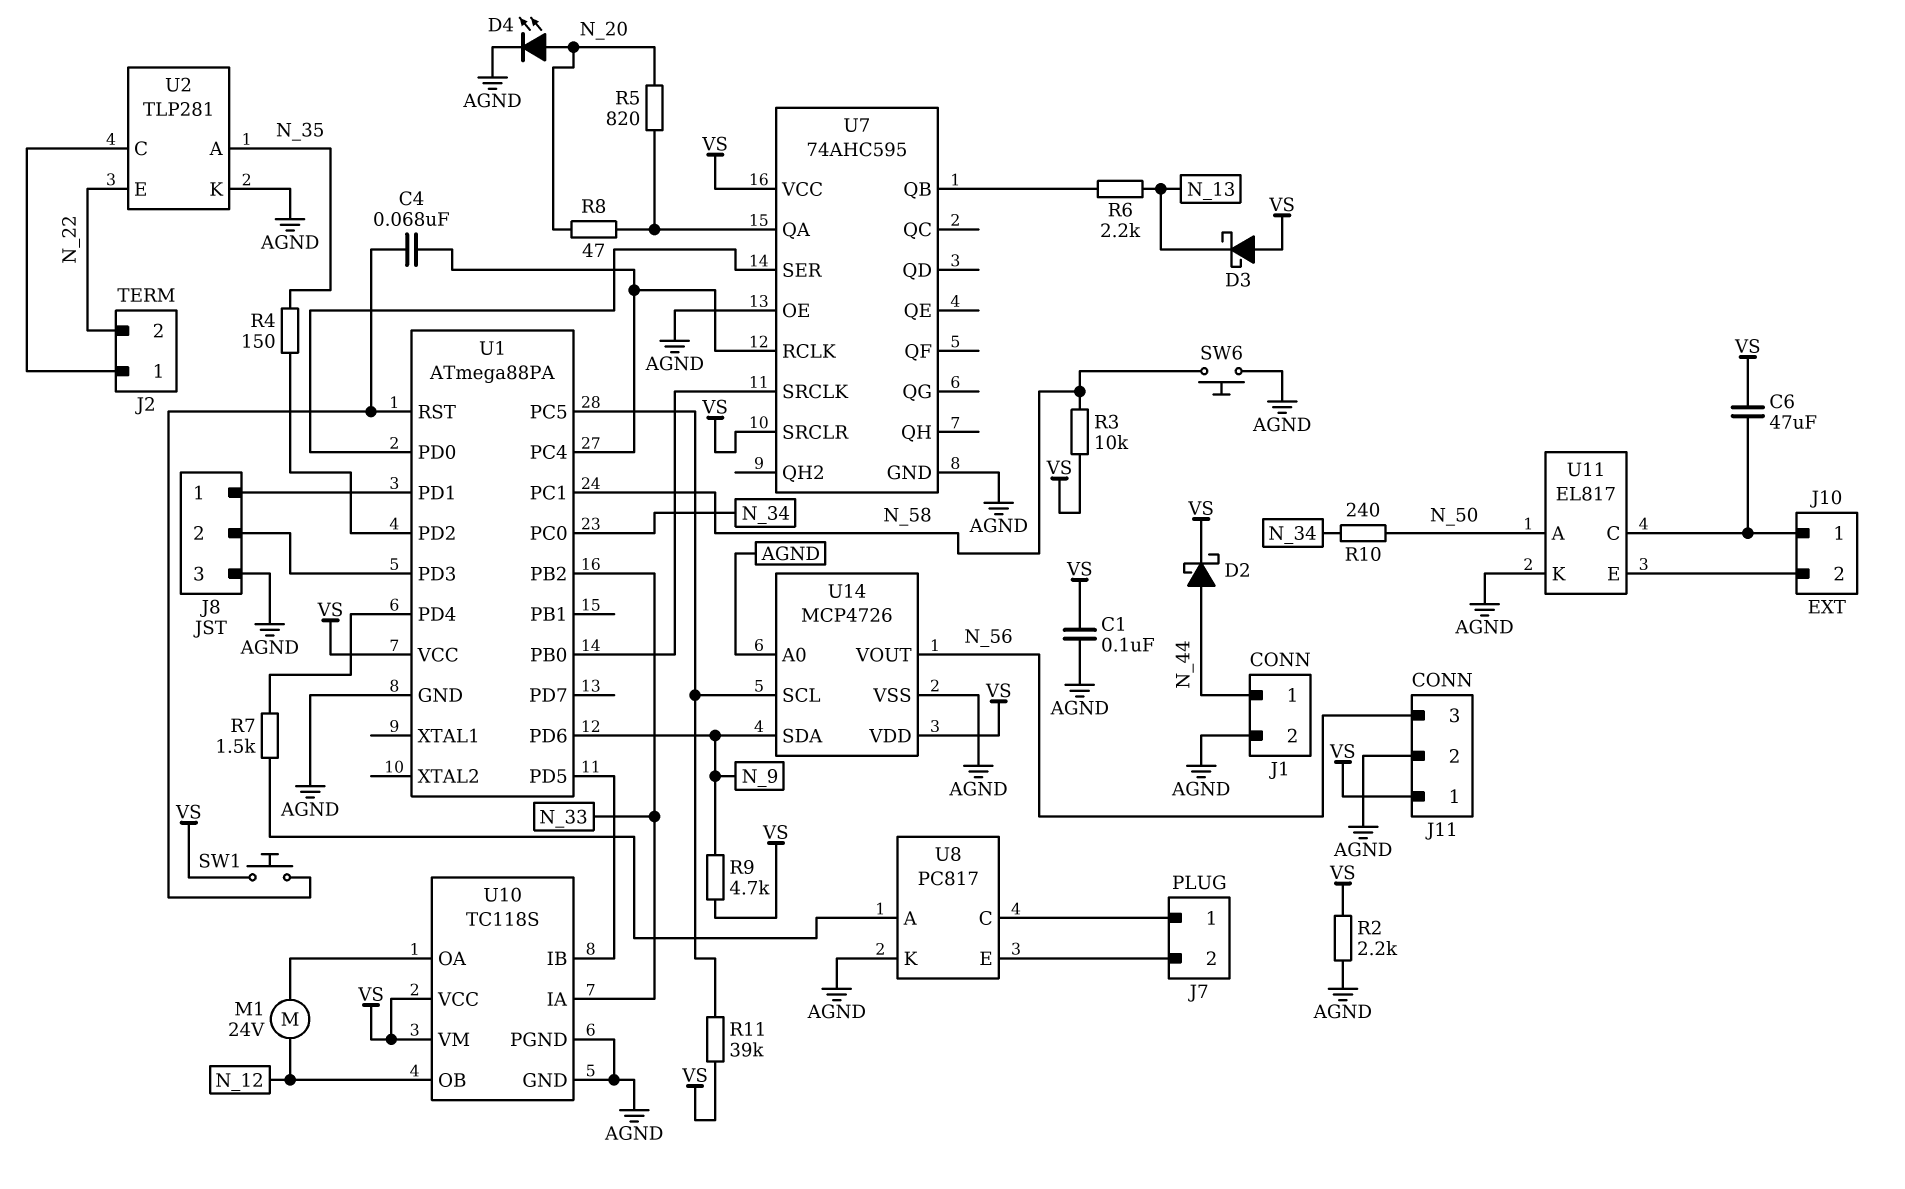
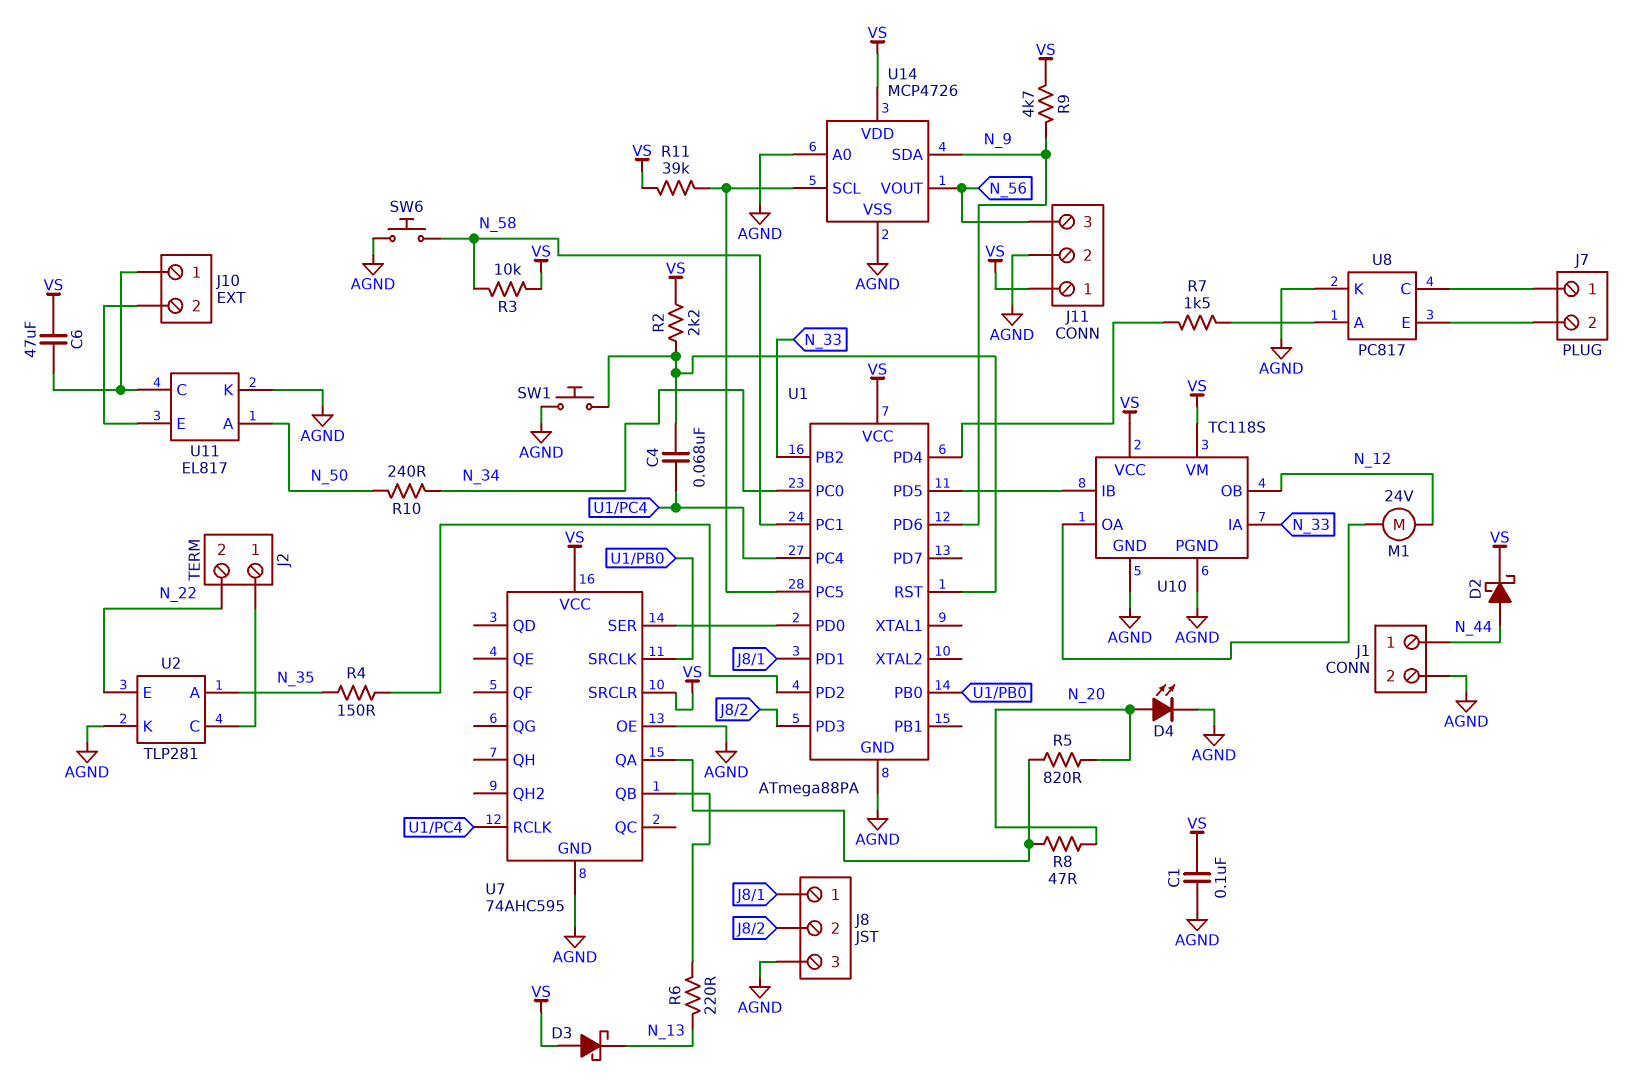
R2: 2.2k (AGND, VS) -> 2.2k (U1/RST, VS)
R6: 2.2k (N_13, U7/QB) -> 220 (N_13, U7/QB)
SW1: button (U1/RST, VS) -> button (AGND, U1/RST)

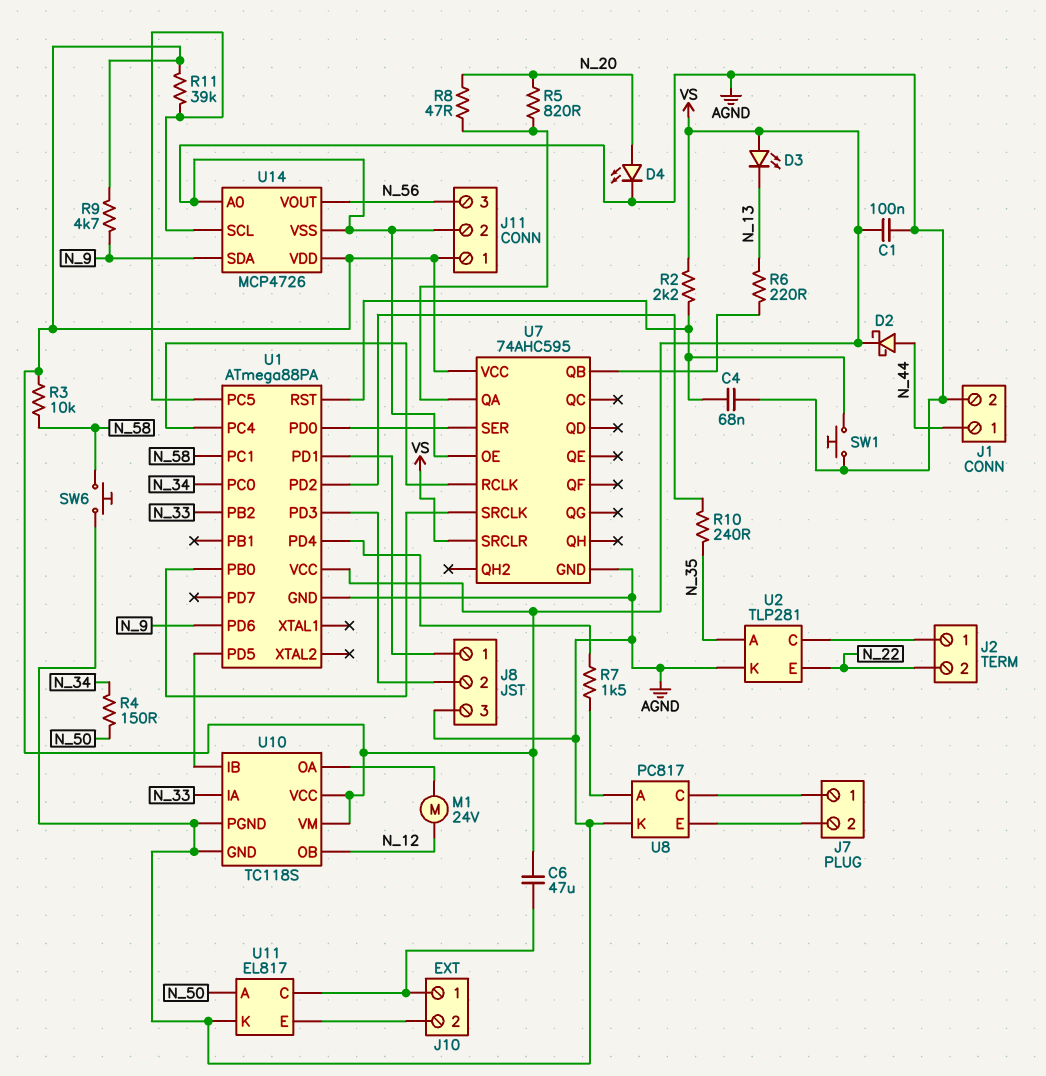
C4: 68nF (U1/PC4, U1/RST) -> 68nF (AGND, U1/RST)
D3: schottky (A VS, K N_13) -> LED (A VS, K N_13)
R4: 150 (N_35, U1/PD2) -> 150 (N_34, N_50)
R10: 240 (N_34, N_50) -> 240 (N_35, U1/PD2)

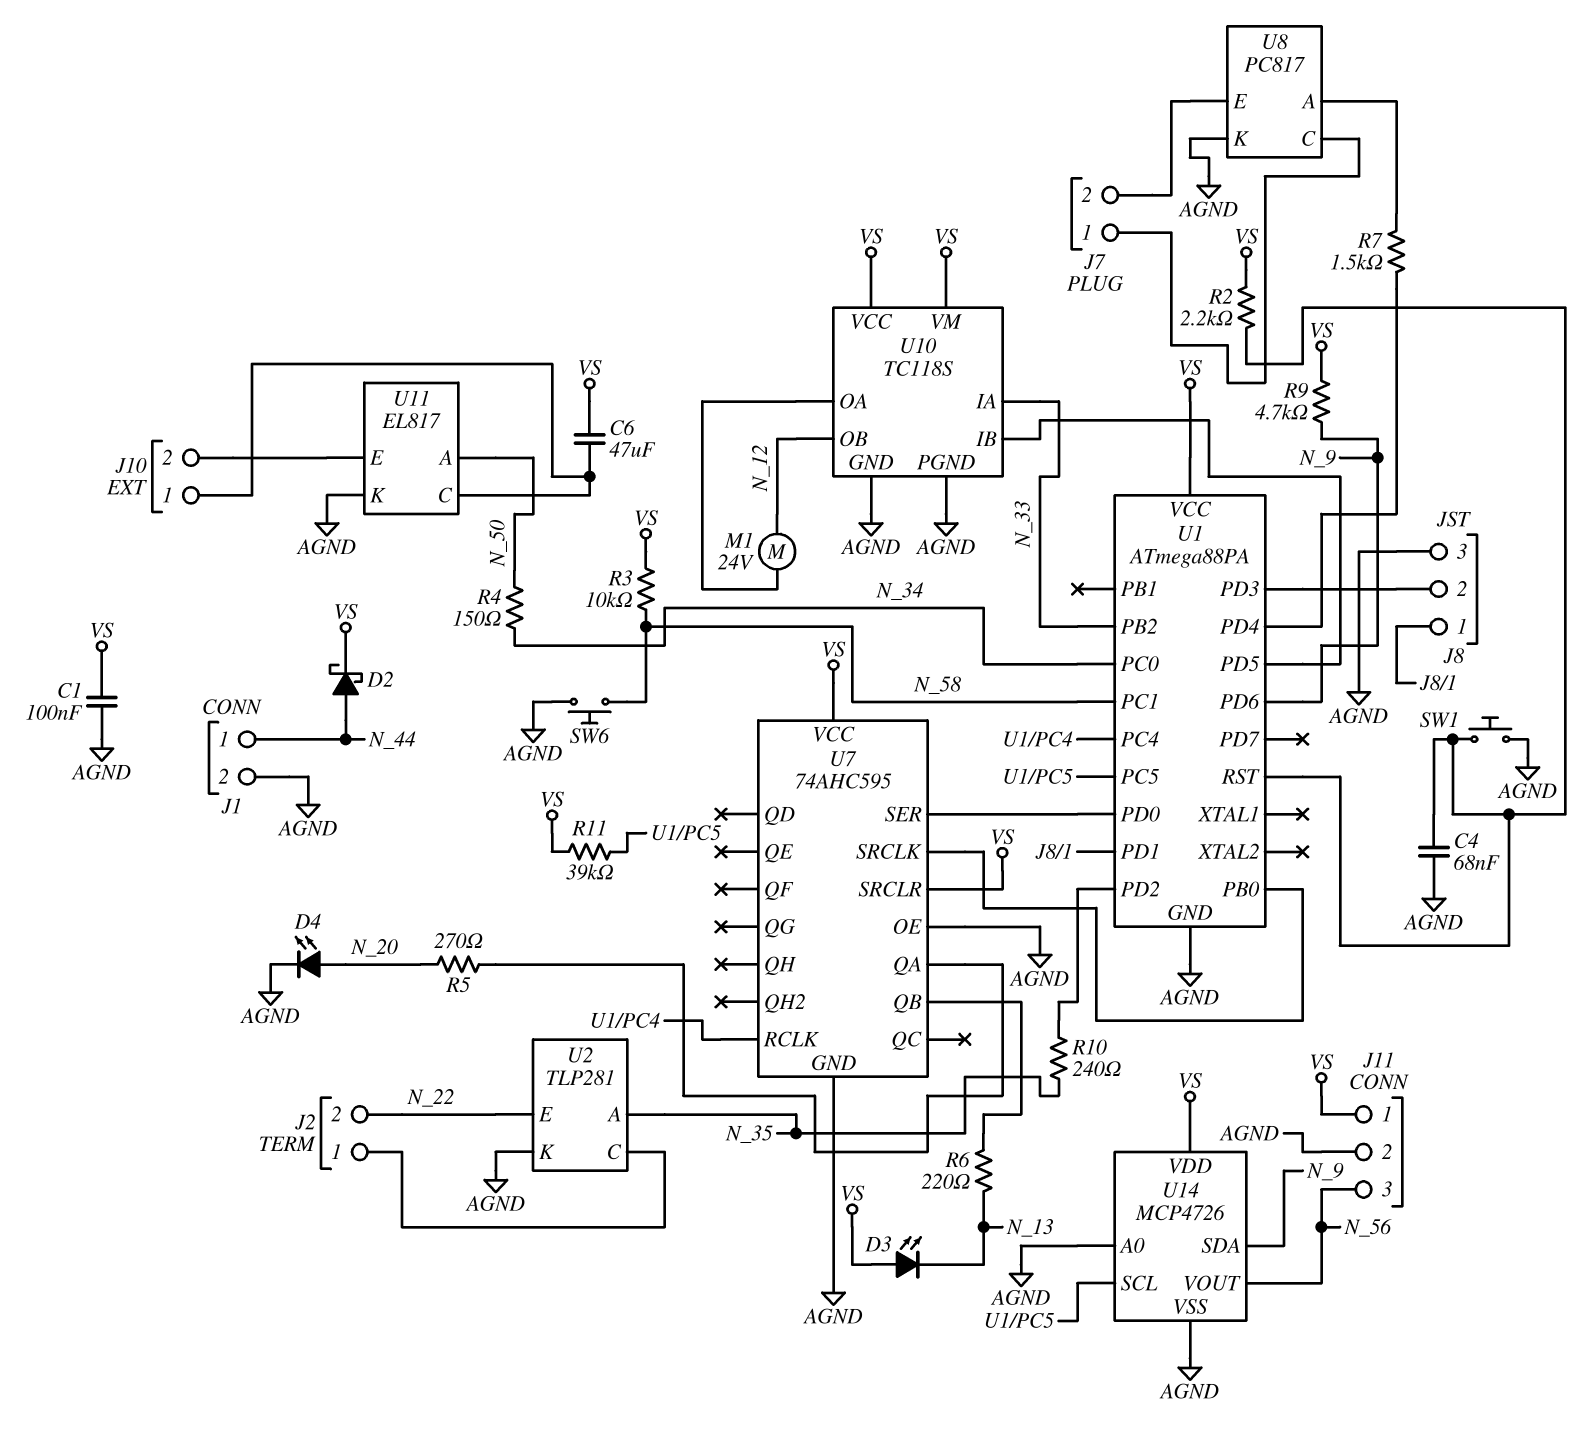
R5: 820 (N_20, U7/QA) -> 270 (N_20, U7/QA)
R8: 47 (N_20, U7/QA) -> none

